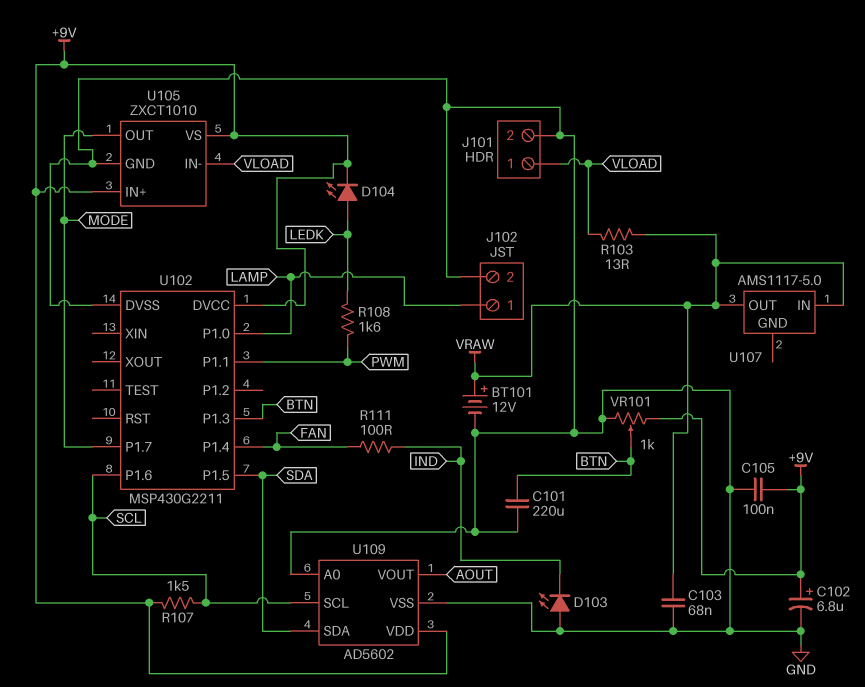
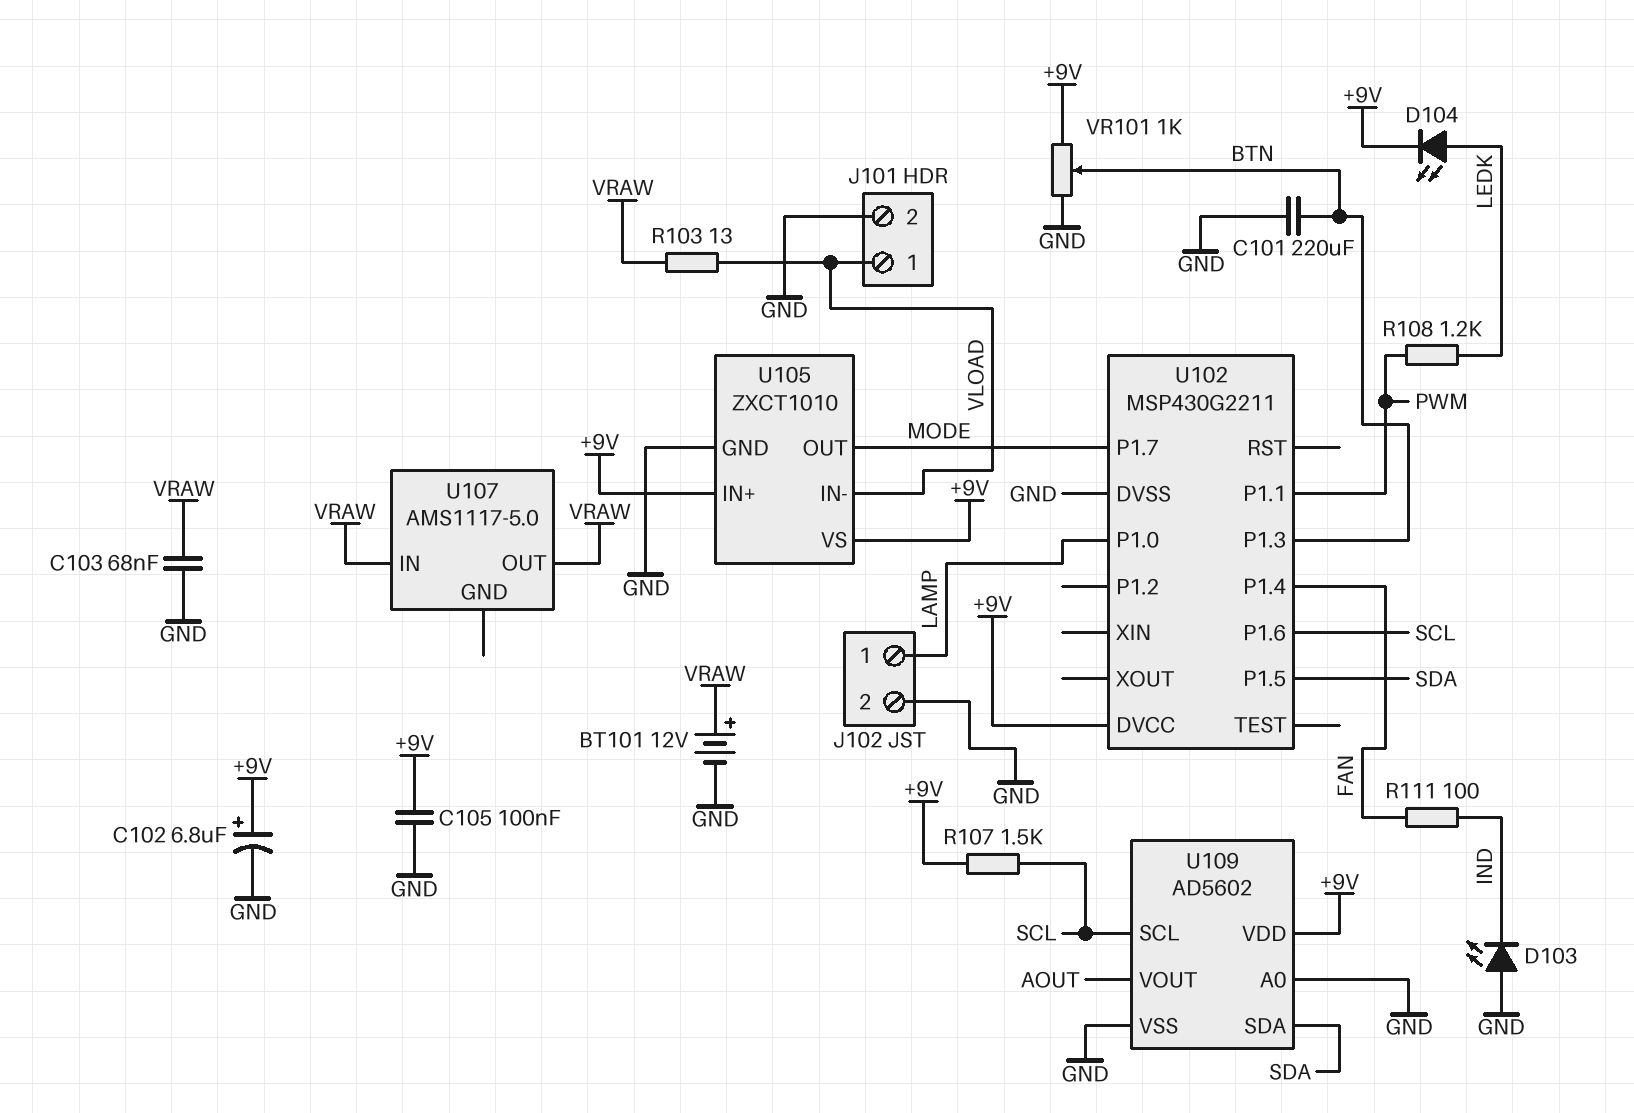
R108: 1.6k (LEDK, PWM) -> 1.2k (LEDK, PWM)

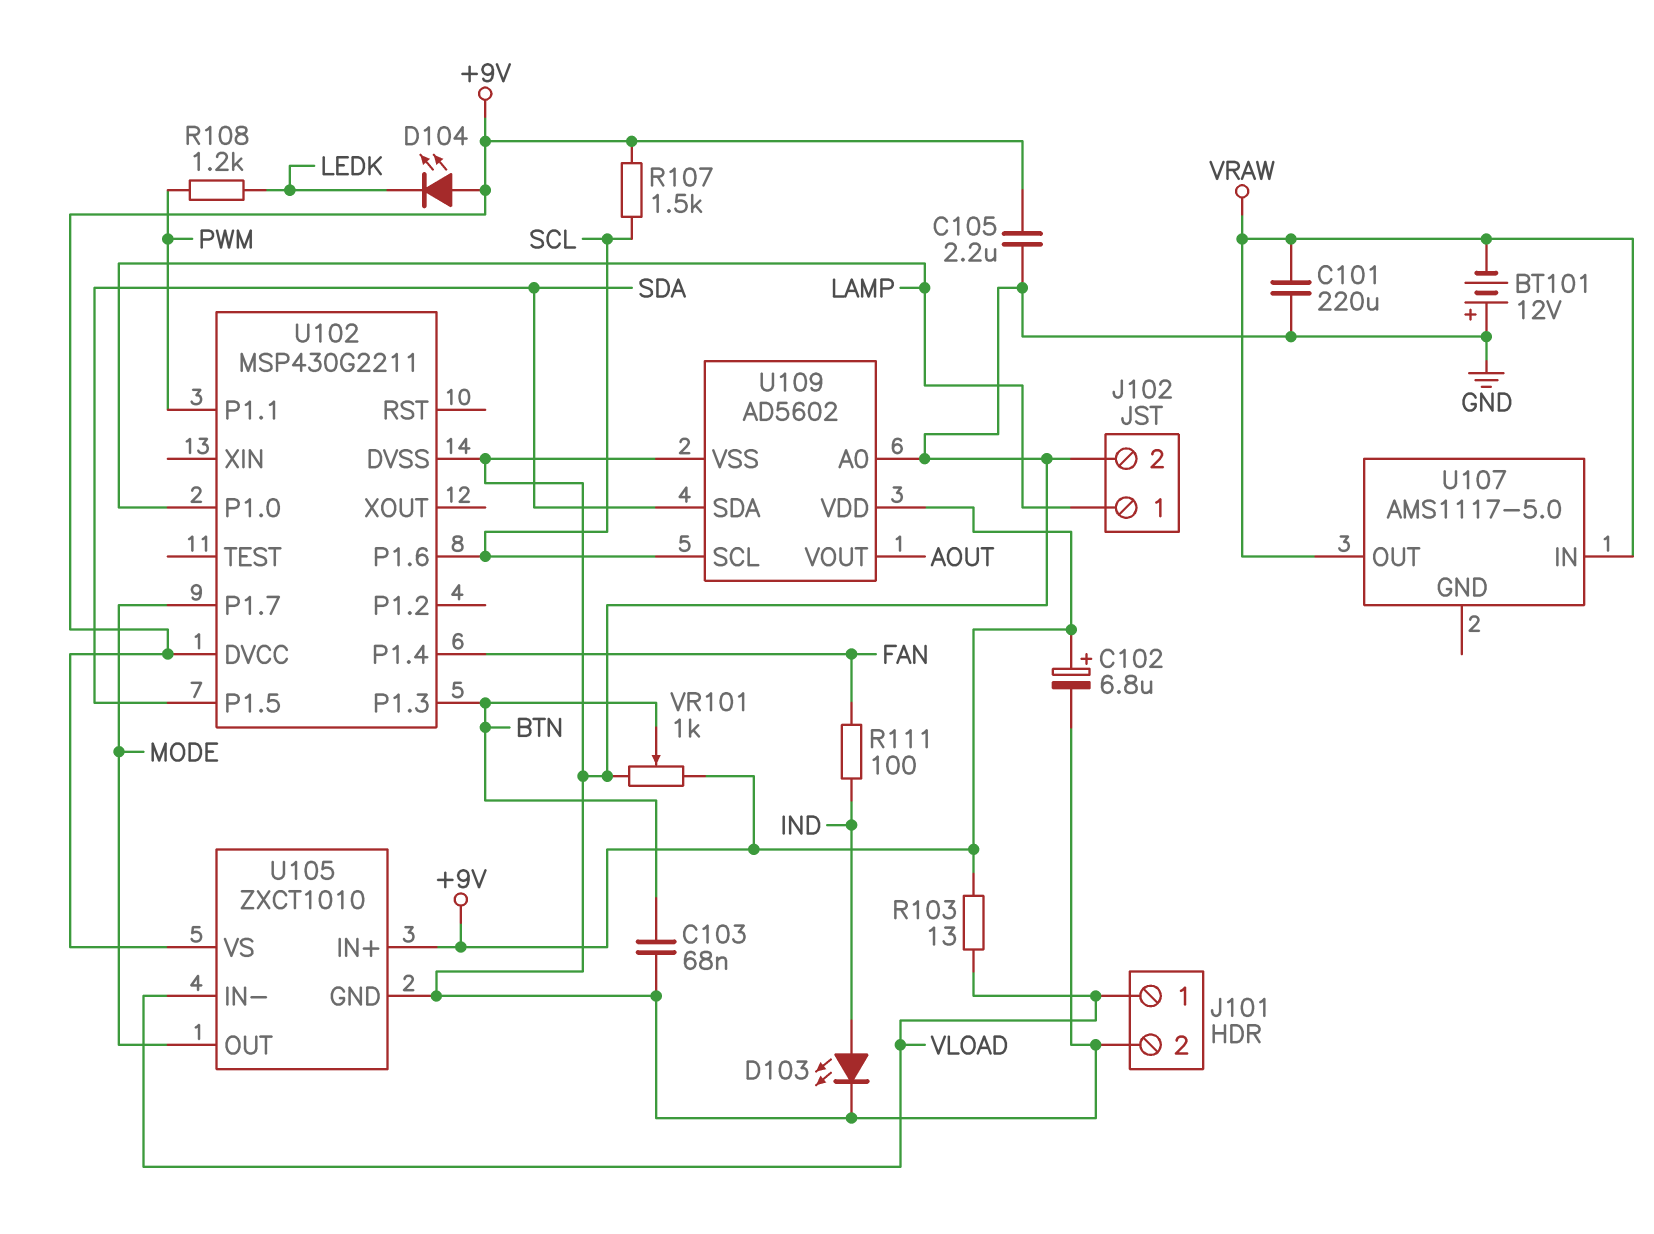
BT101: 12V (plus VRAW, minus GND) -> 12V (plus GND, minus VRAW)
C101: 220uF (BTN, GND) -> 220uF (GND, VRAW)
C103: 68nF (GND, VRAW) -> 68nF (BTN, GND)
C105: 100nF (+9V, GND) -> 2.2uF (+9V, GND)
D103: LED (A GND, K IND) -> LED (A IND, K GND)
D104: LED (A LEDK, K +9V) -> LED (A +9V, K LEDK)
R103: 13 (VLOAD, VRAW) -> 13 (+9V, VLOAD)

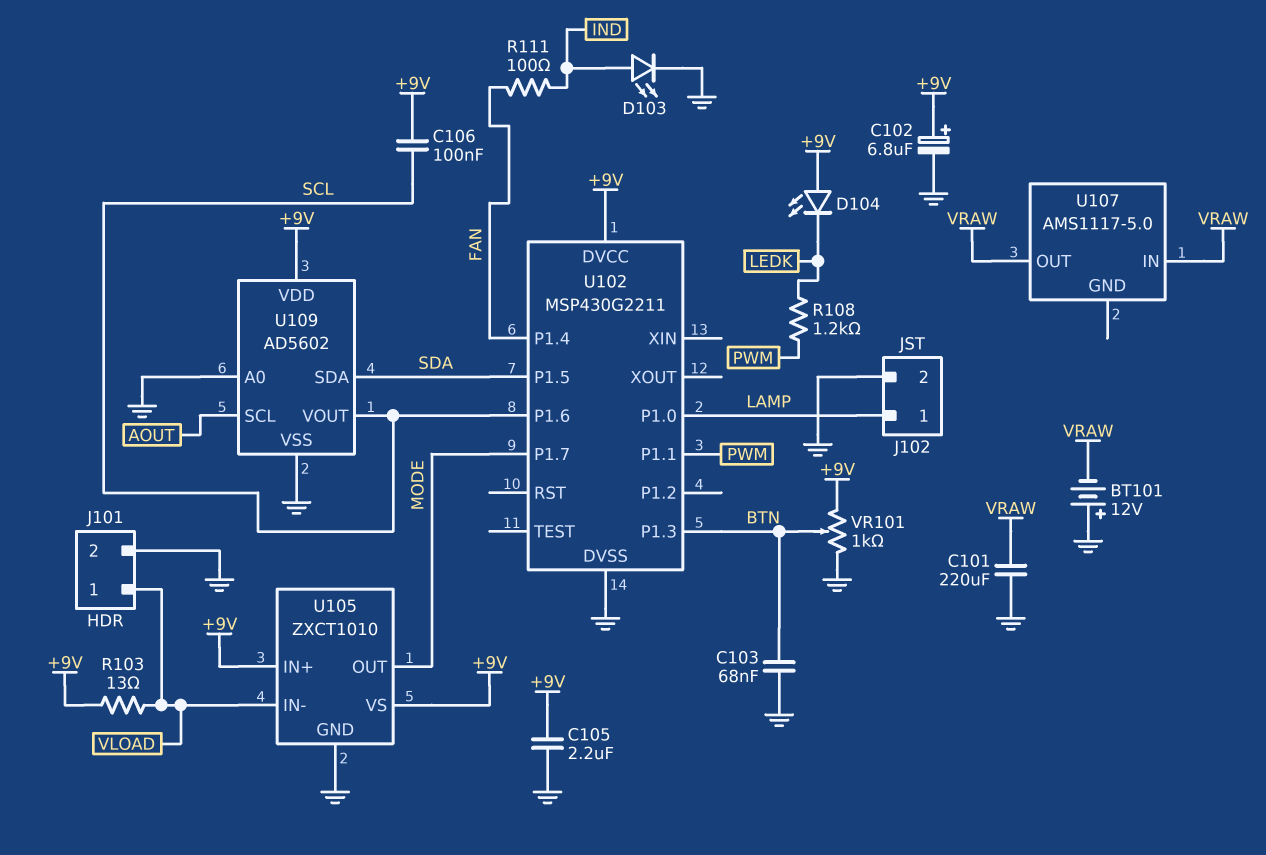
C106: none -> 100nF (+9V, SCL)
R107: 1.5k (+9V, SCL) -> none
U109 pin SCL: SCL -> AOUT
U109 pin VOUT: AOUT -> SCL

